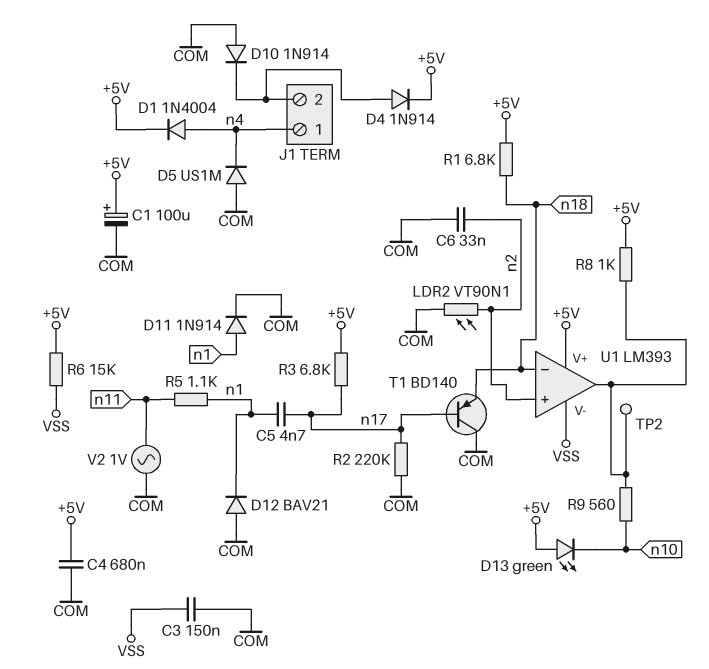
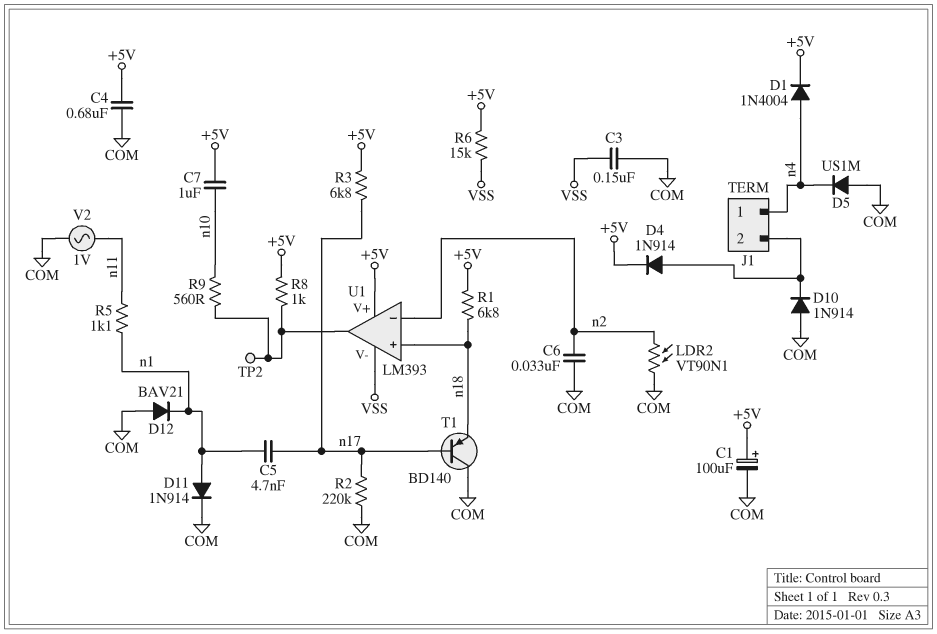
C7: none -> 1uF (+5V, n10)
D13: LED green (A +5V, K n10) -> none
U1 pin in+: n2 -> n18
U1 pin in-: n18 -> n2

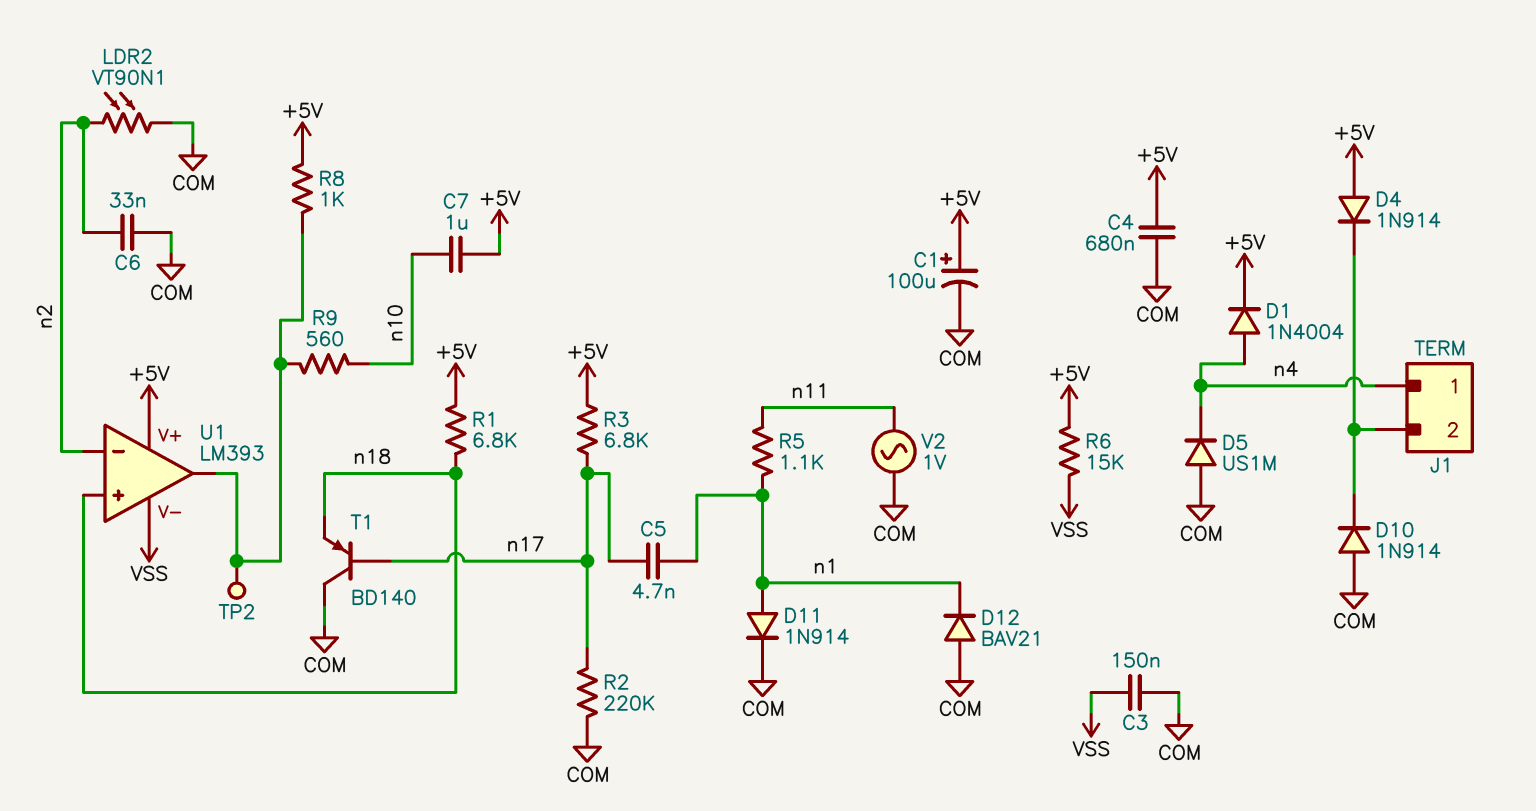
D4: diode 1N914 (A J1/2, K +5V) -> diode 1N914 (A +5V, K J1/2)

